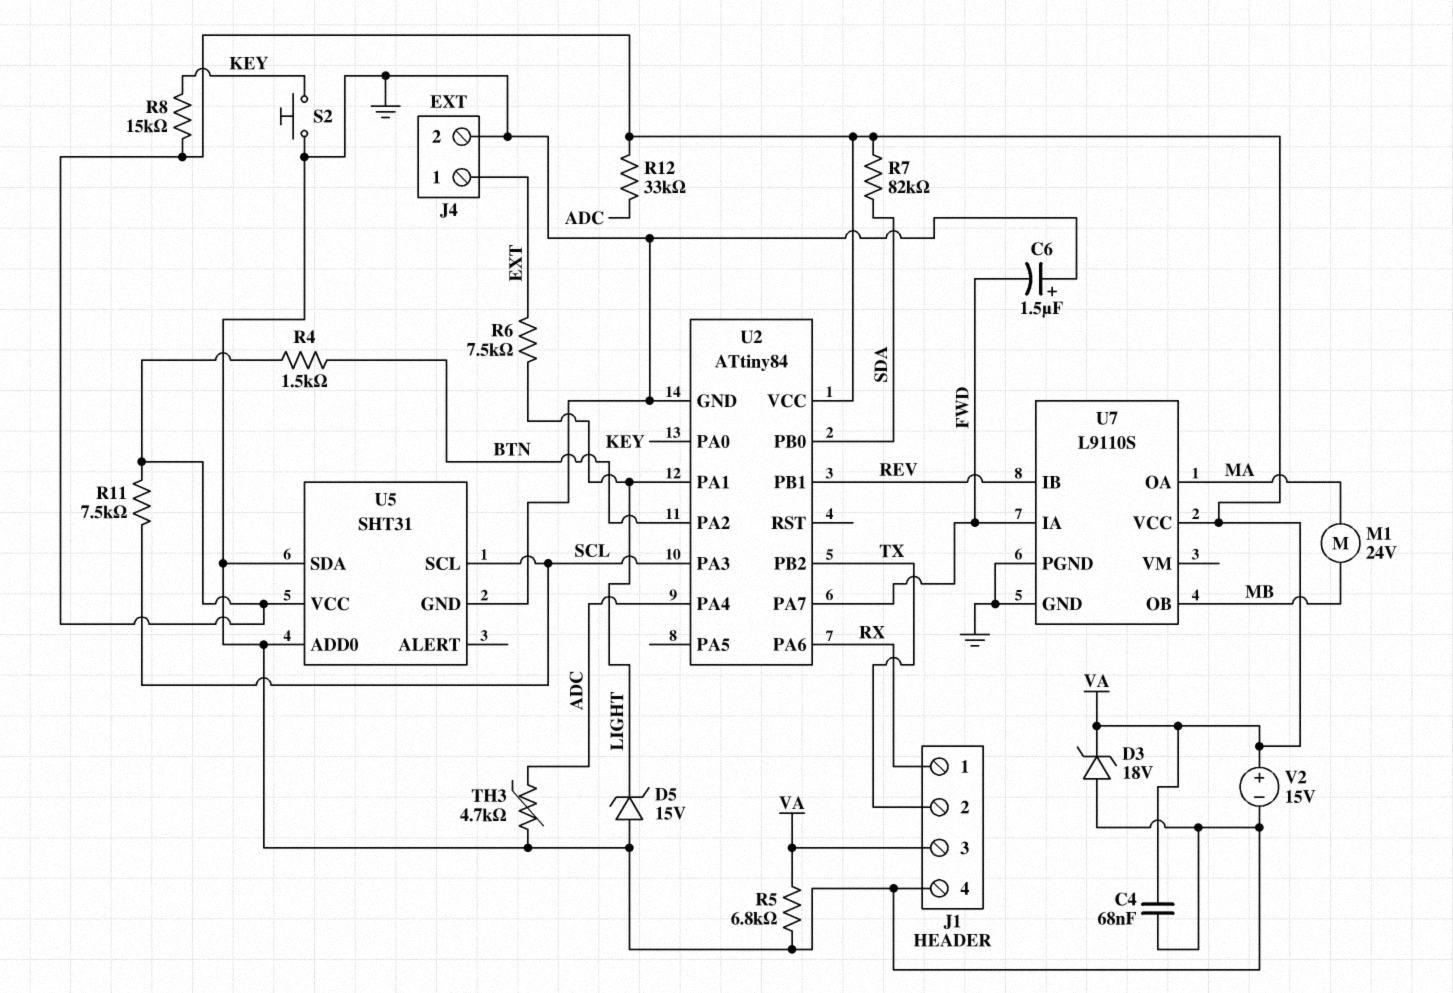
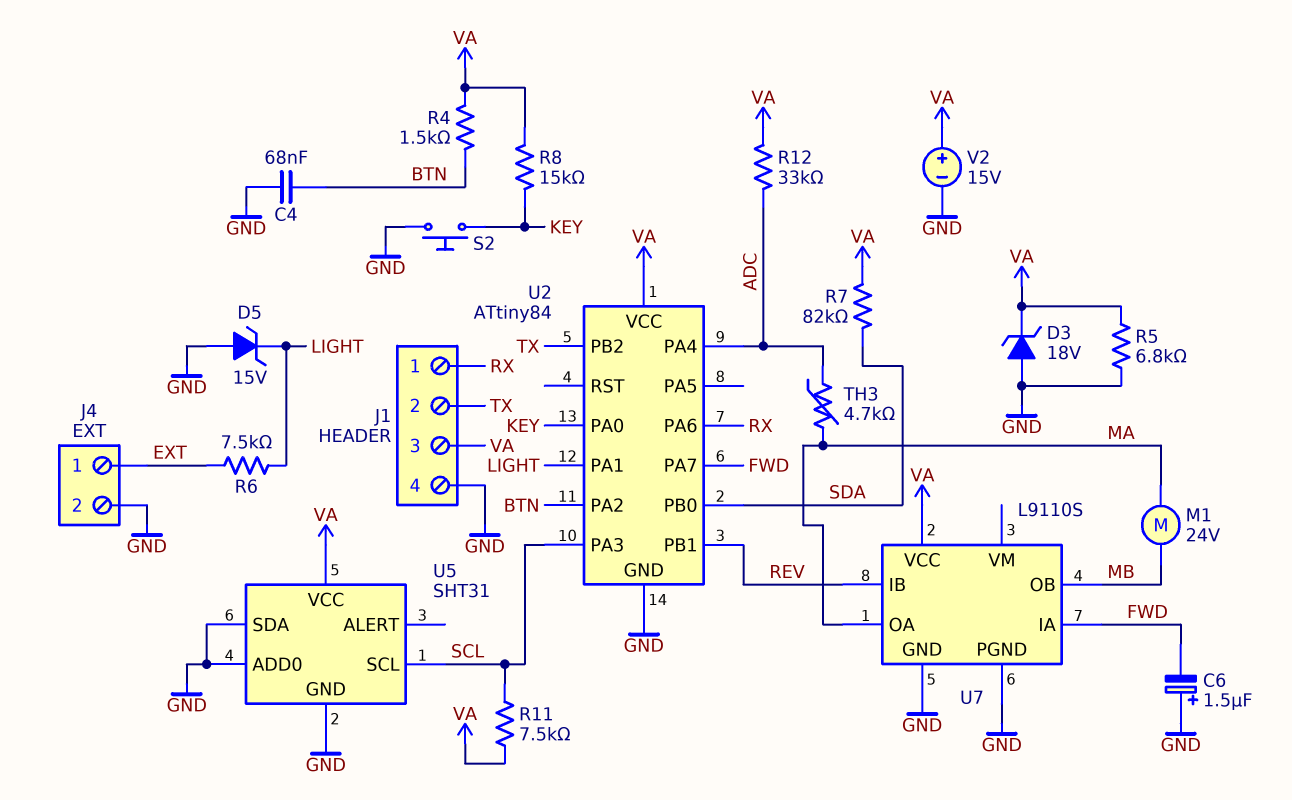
C4: 68nF (GND, VA) -> 68nF (BTN, GND)
TH3: 4.7k (ADC, GND) -> 4.7k (ADC, MA)

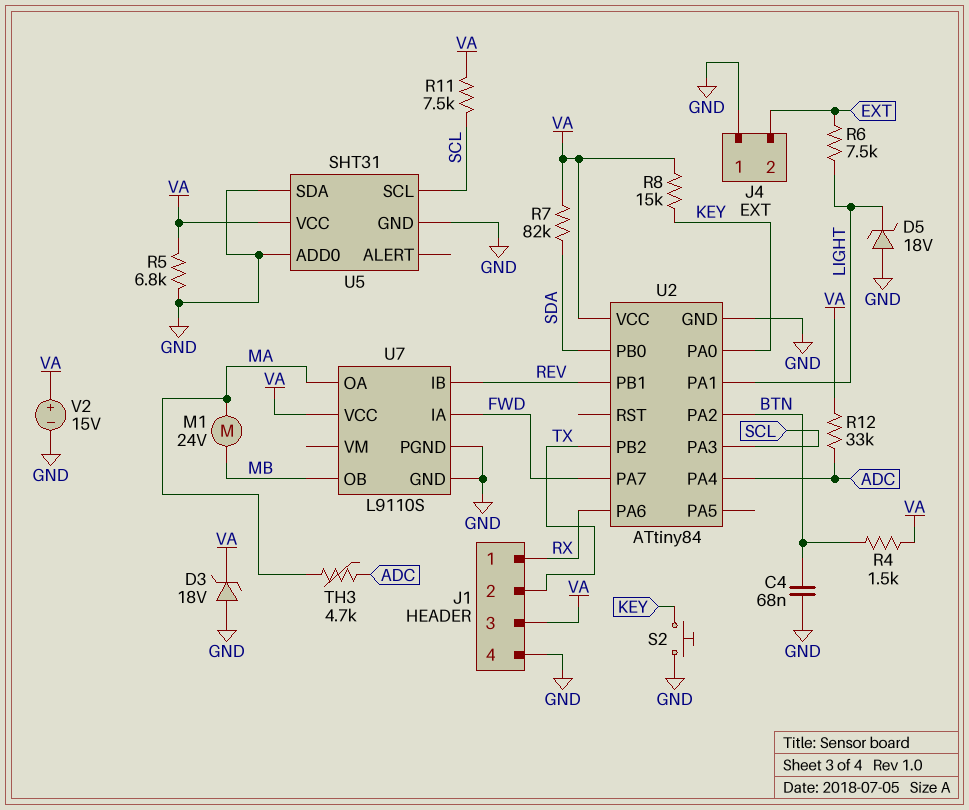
C6: 1.5uF (plus GND, minus FWD) -> none
D5: zener 15V (A GND, K LIGHT) -> zener 18V (A GND, K LIGHT)
J4 pin 1: EXT -> GND
J4 pin 2: GND -> EXT

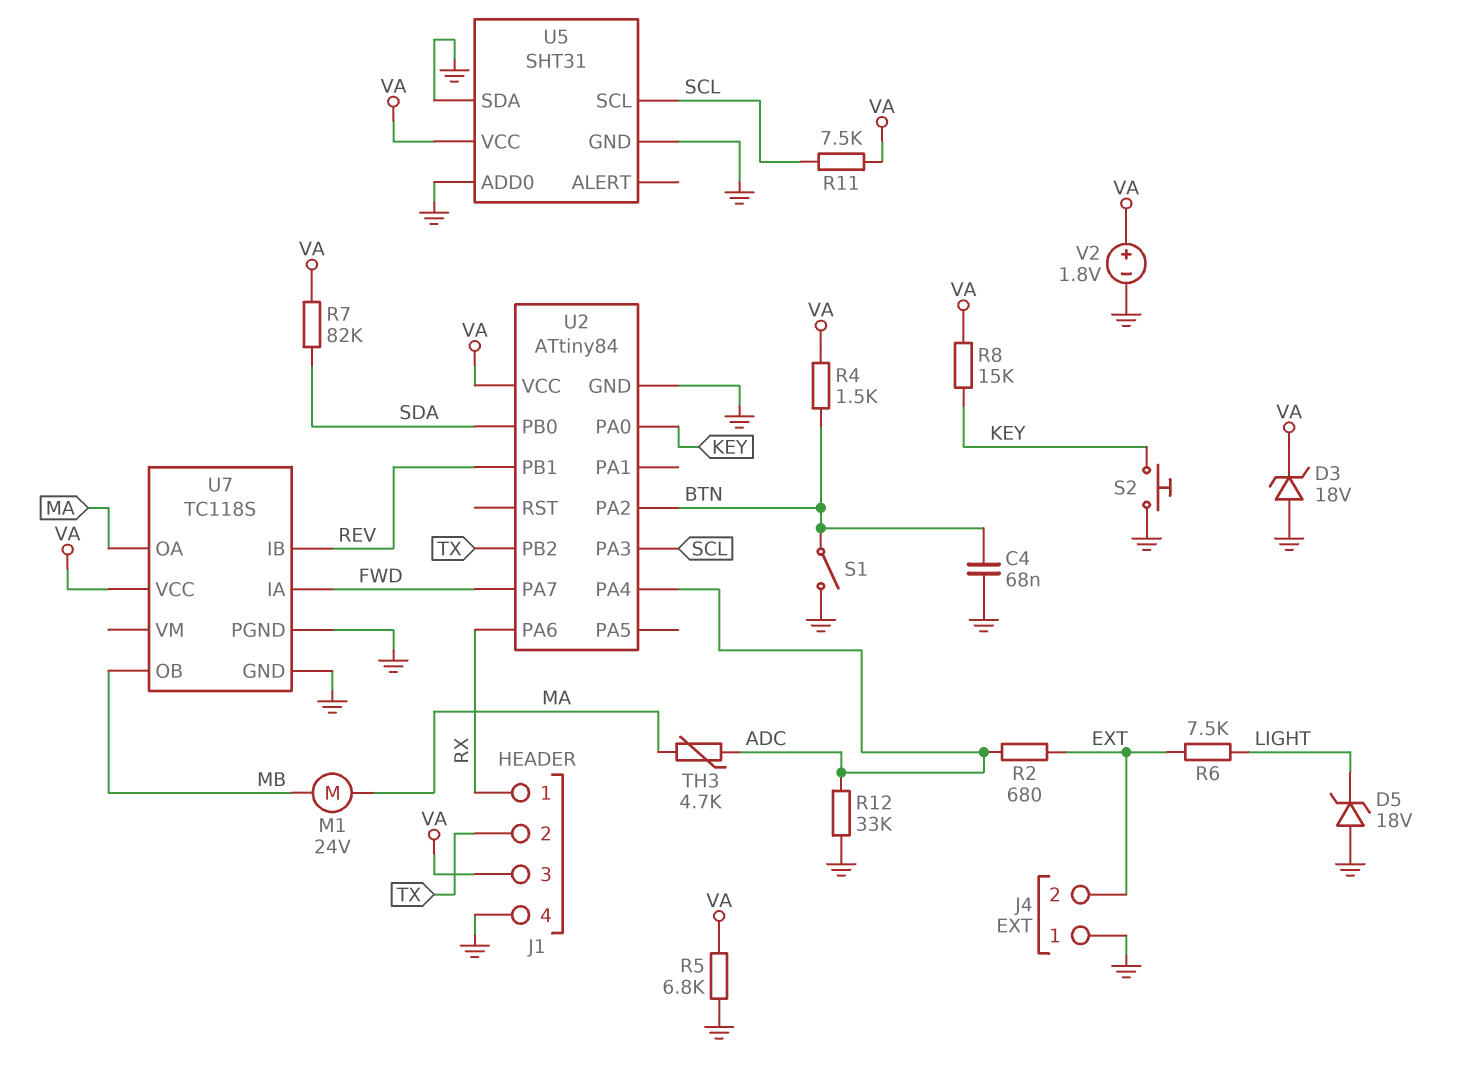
R2: none -> 680 (ADC, EXT)
R12: 33k (ADC, VA) -> 33k (ADC, GND)
S1: none -> switch (BTN, GND)
U2 pin PA1: LIGHT -> none
U7: L9110S -> TC118S
V2: 15V (plus VA, minus GND) -> 1.8V (plus VA, minus GND)

